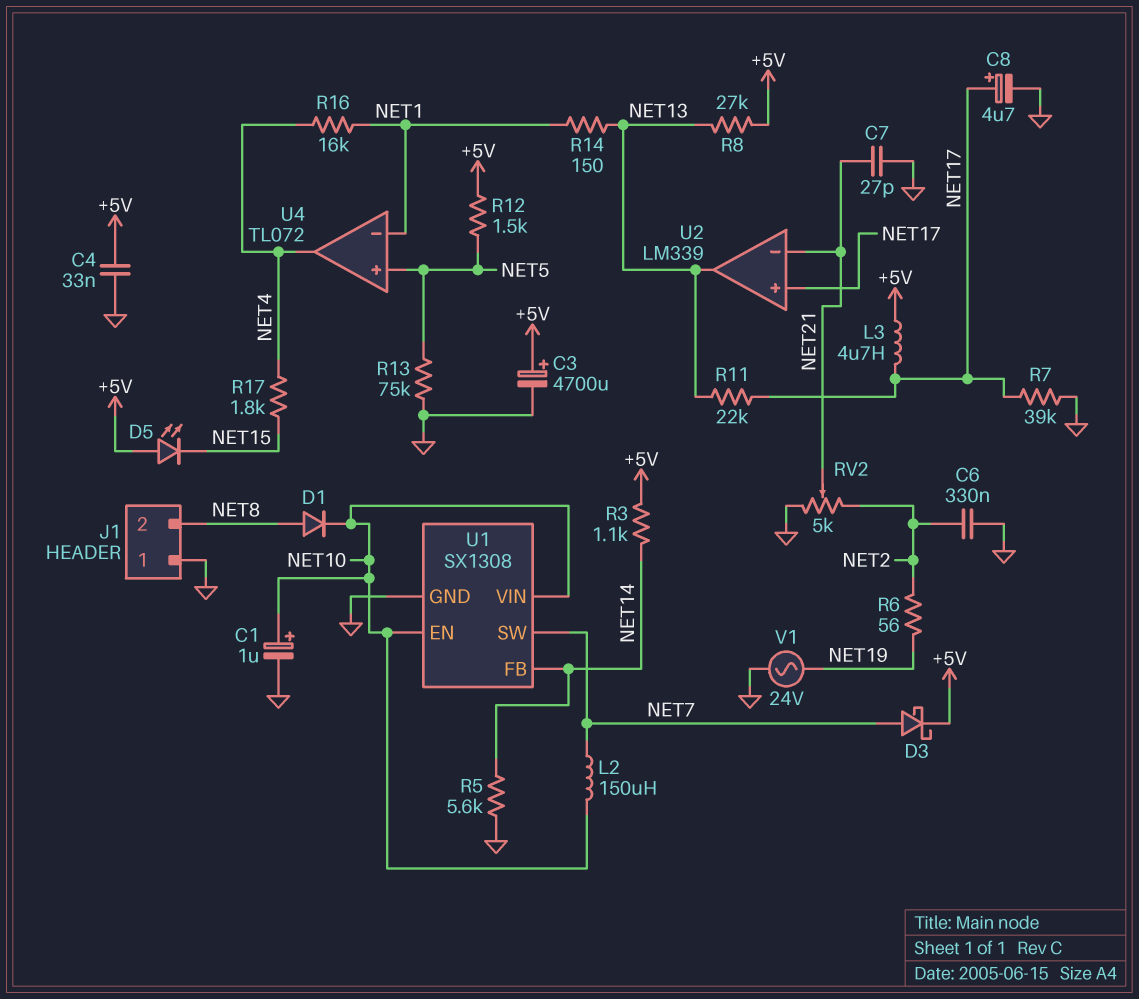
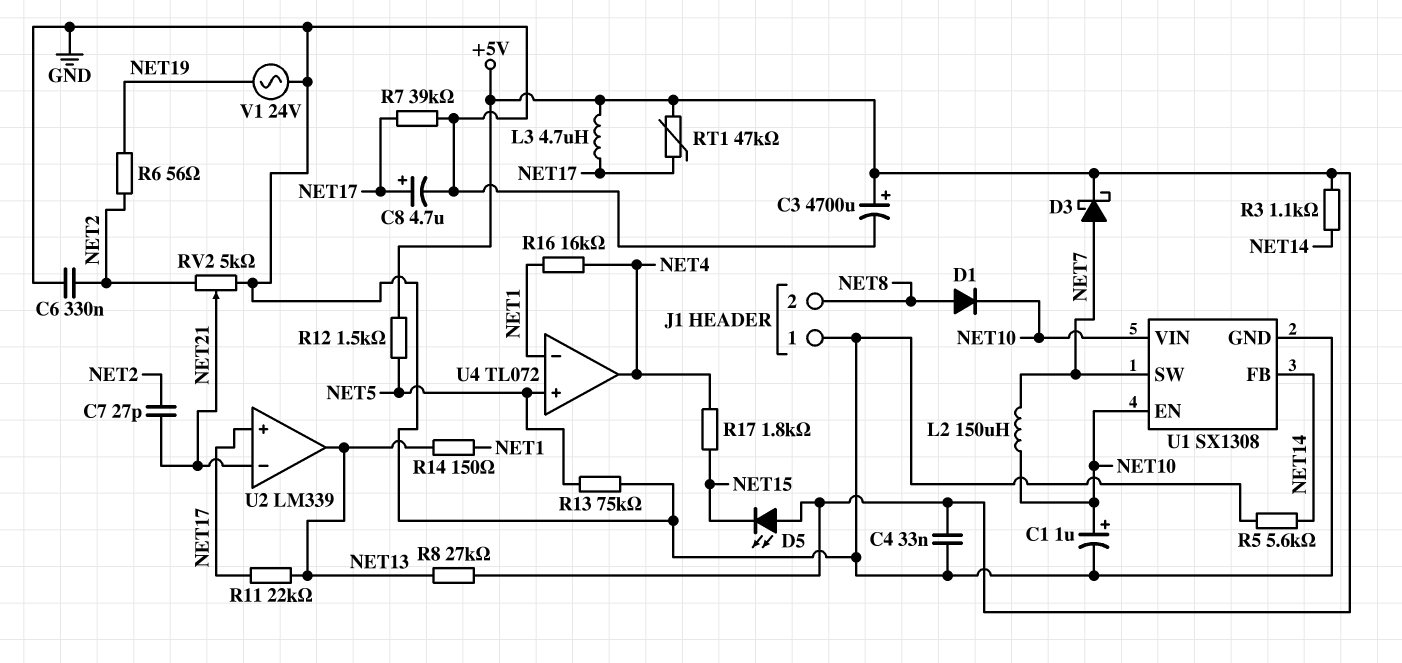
C7: 27pF (GND, NET21) -> 27pF (NET2, NET21)
RT1: none -> 47k (+5V, NET17)

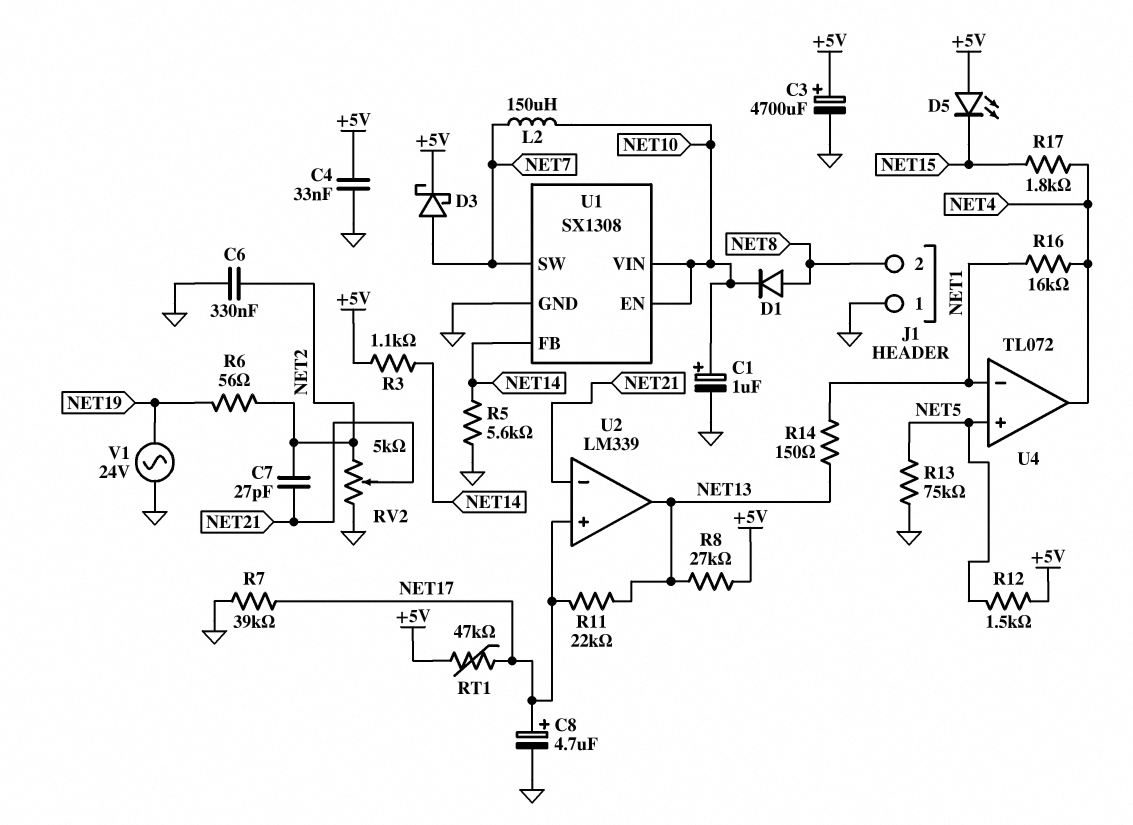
L3: 4.7uH (+5V, NET17) -> none

